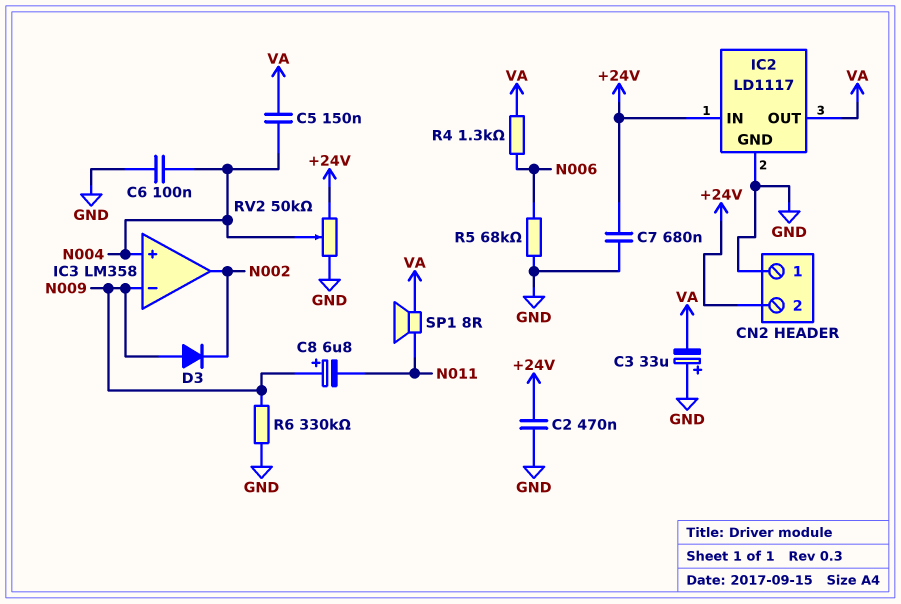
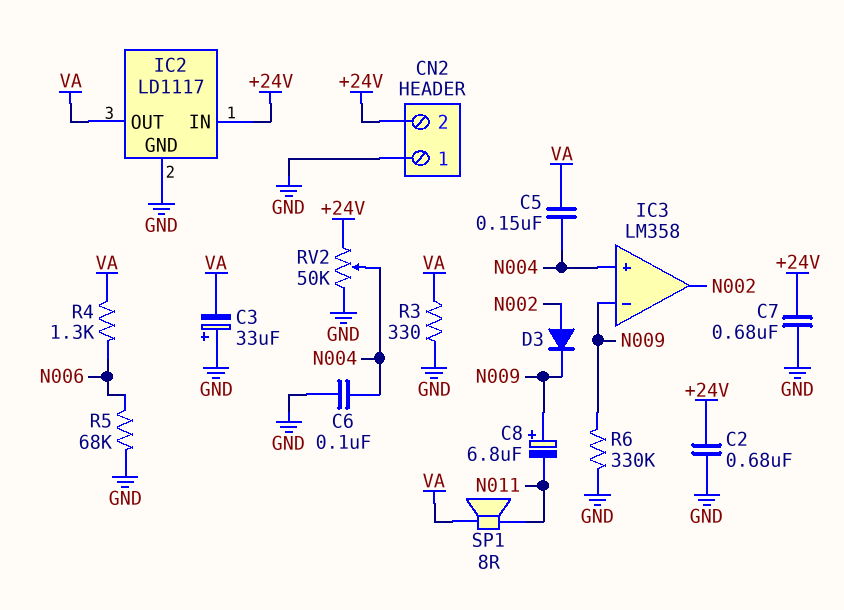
C2: 470nF (+24V, GND) -> 680nF (+24V, GND)
D3: diode (A N009, K N002) -> diode (A N002, K N009)
R3: none -> 330 (GND, VA)

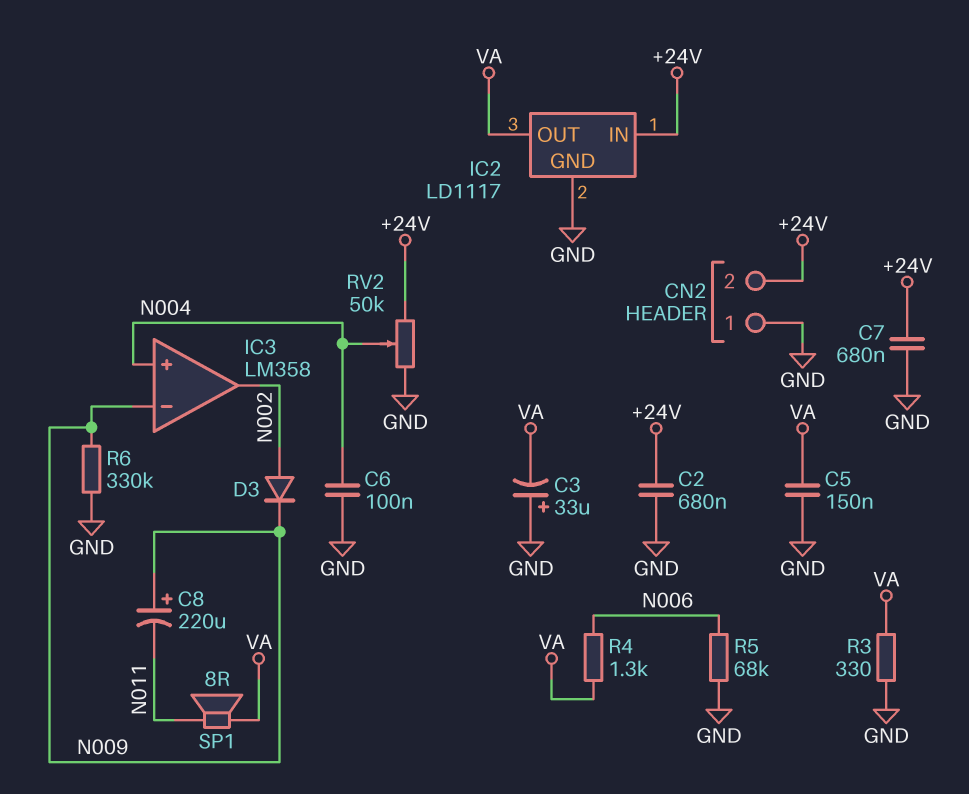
C5: 150nF (N004, VA) -> 150nF (GND, VA)
C8: 6.8uF (plus N009, minus N011) -> 220uF (plus N009, minus N011)

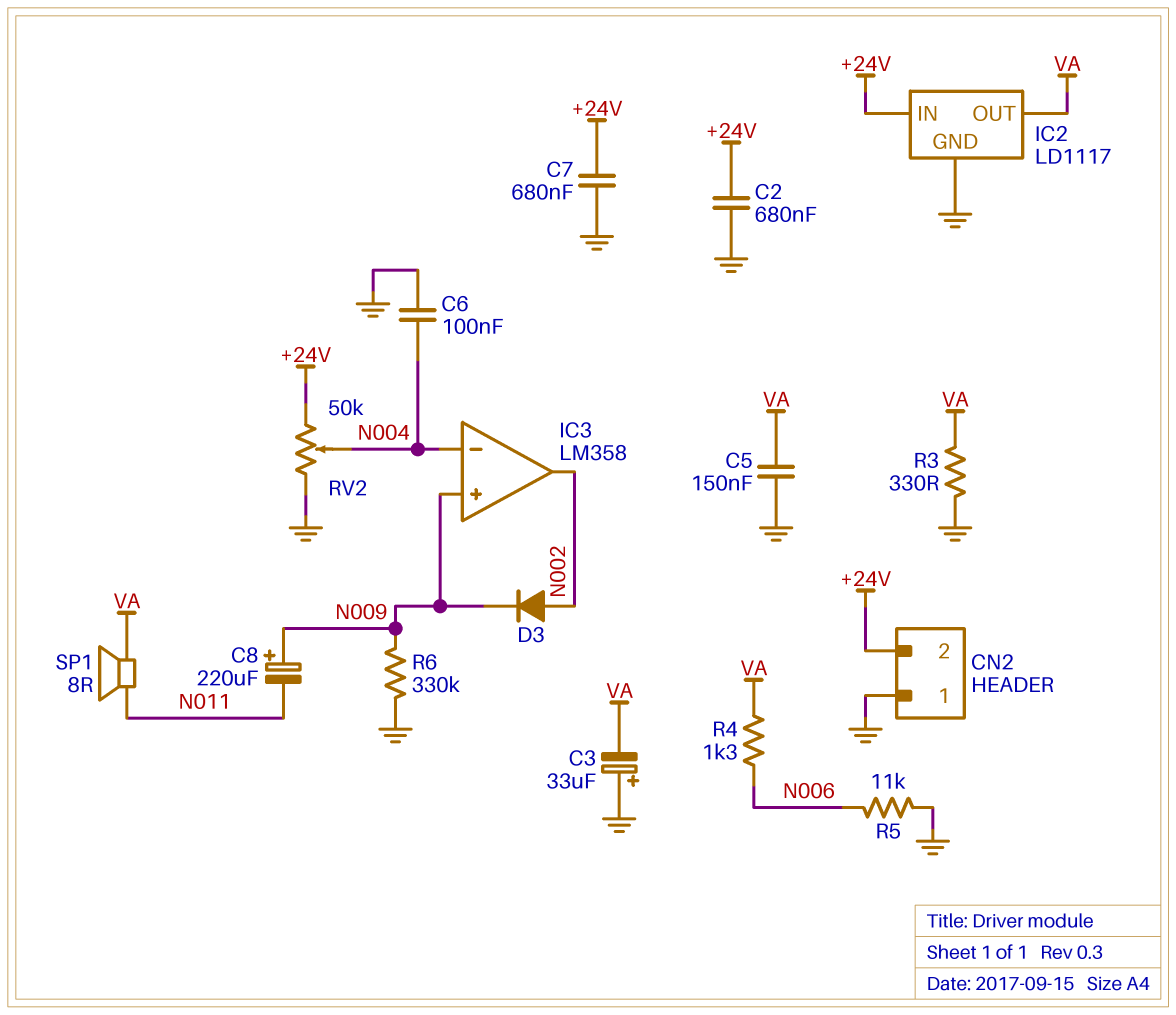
IC3 pin in+: N004 -> N009
IC3 pin in-: N009 -> N004
R5: 68k (GND, N006) -> 11k (GND, N006)

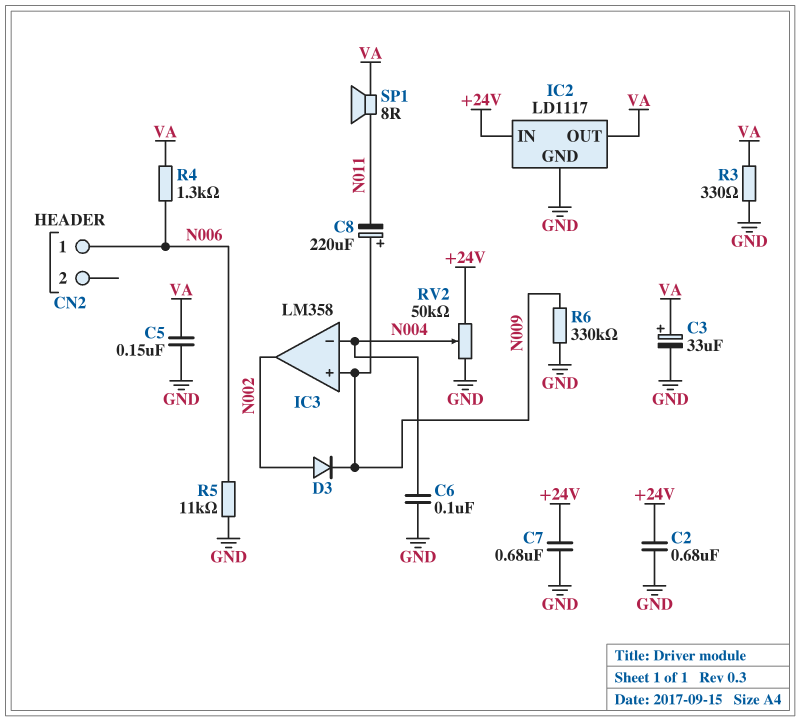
C3: 33uF (plus GND, minus VA) -> 33uF (plus VA, minus GND)
CN2 pin 1: GND -> N006
CN2 pin 2: +24V -> none

